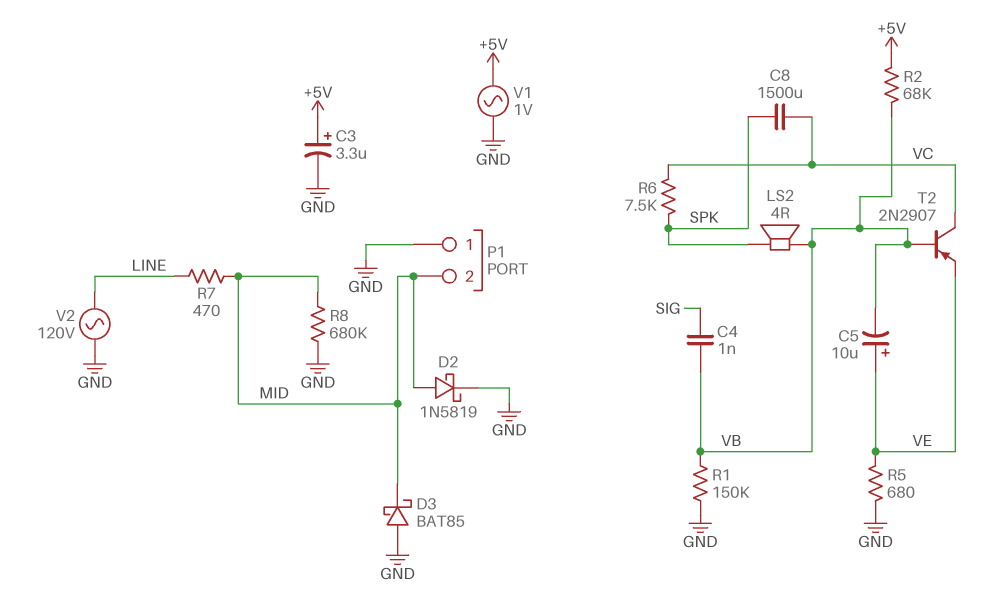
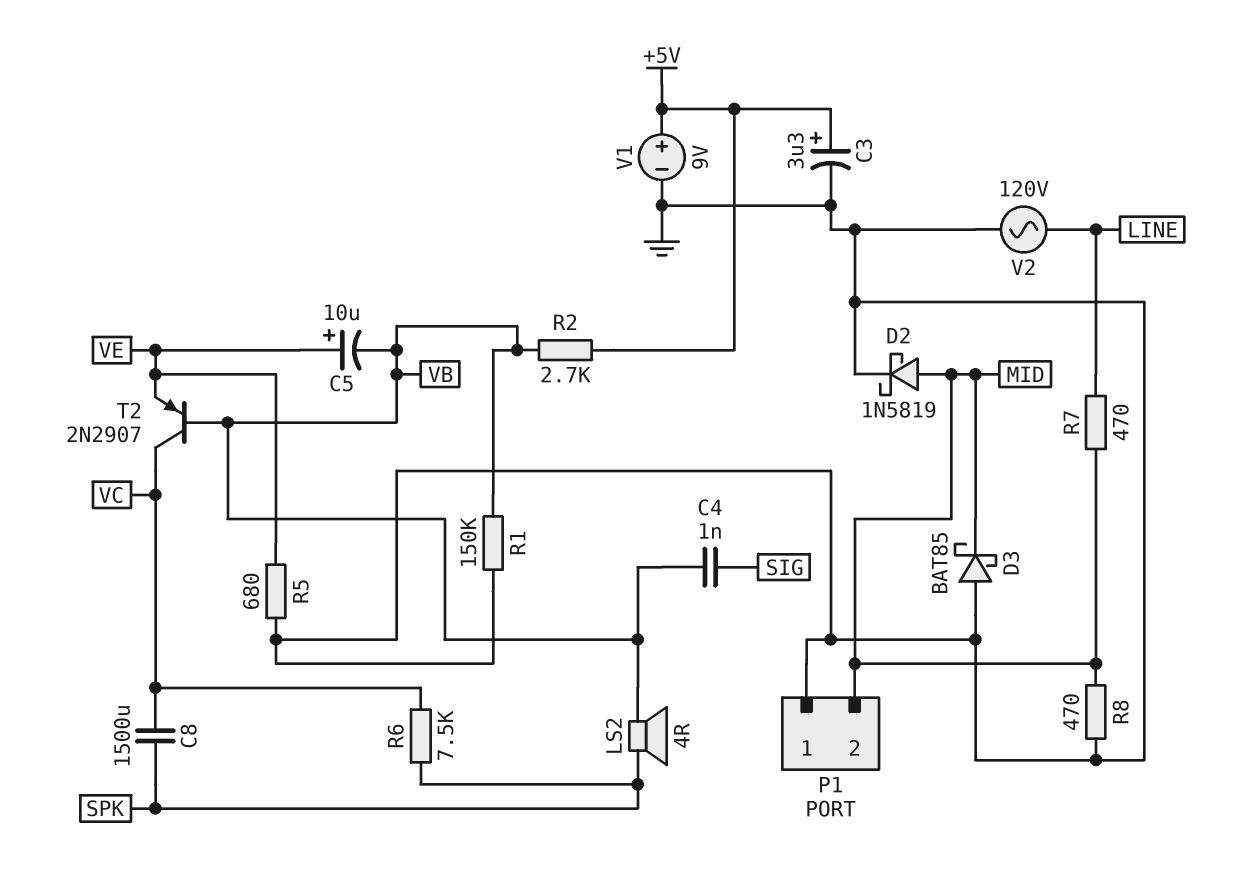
R2: 68k (+5V, VB) -> 2.7k (+5V, VB)
R8: 680k (GND, MID) -> 470 (GND, MID)
V1: AC 1V (+5V, GND) -> 9V (plus +5V, minus GND)

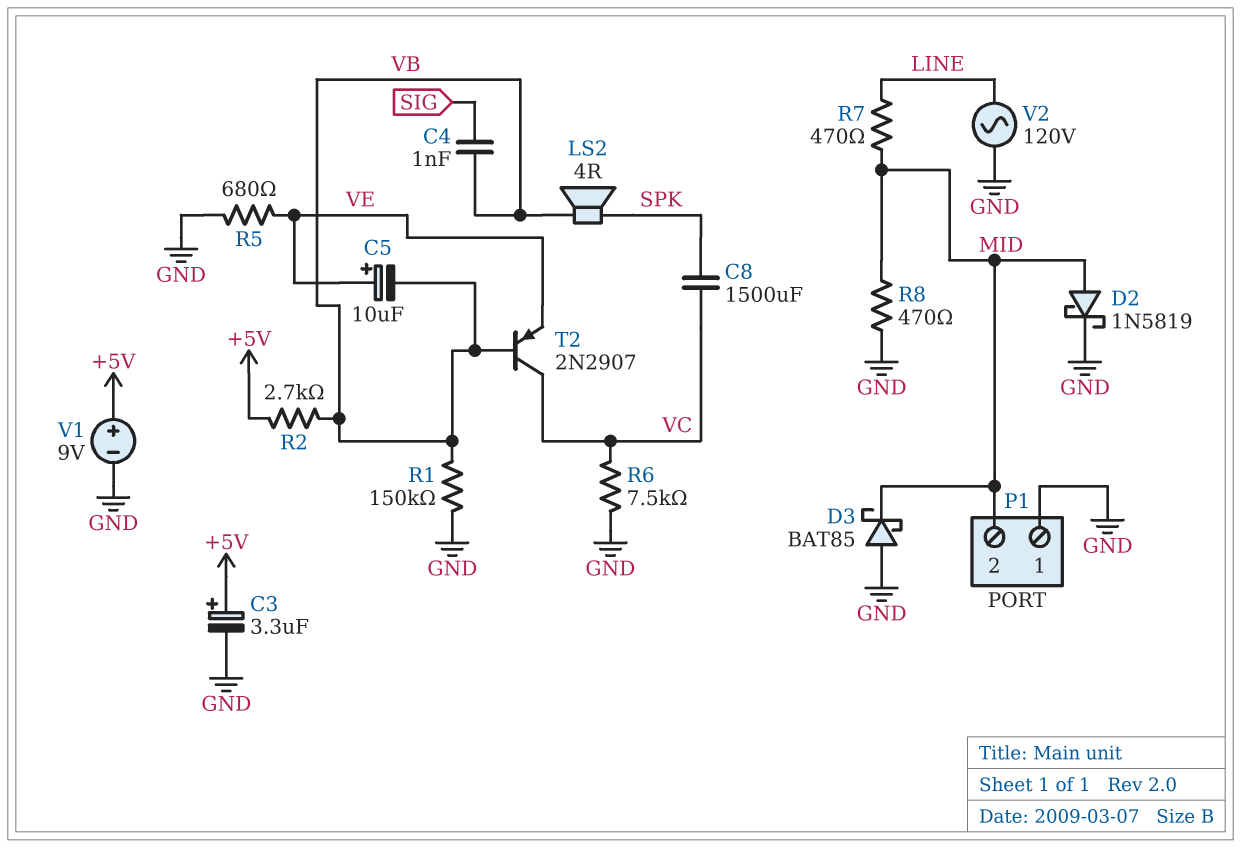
R6: 7.5k (SPK, VC) -> 7.5k (GND, VC)

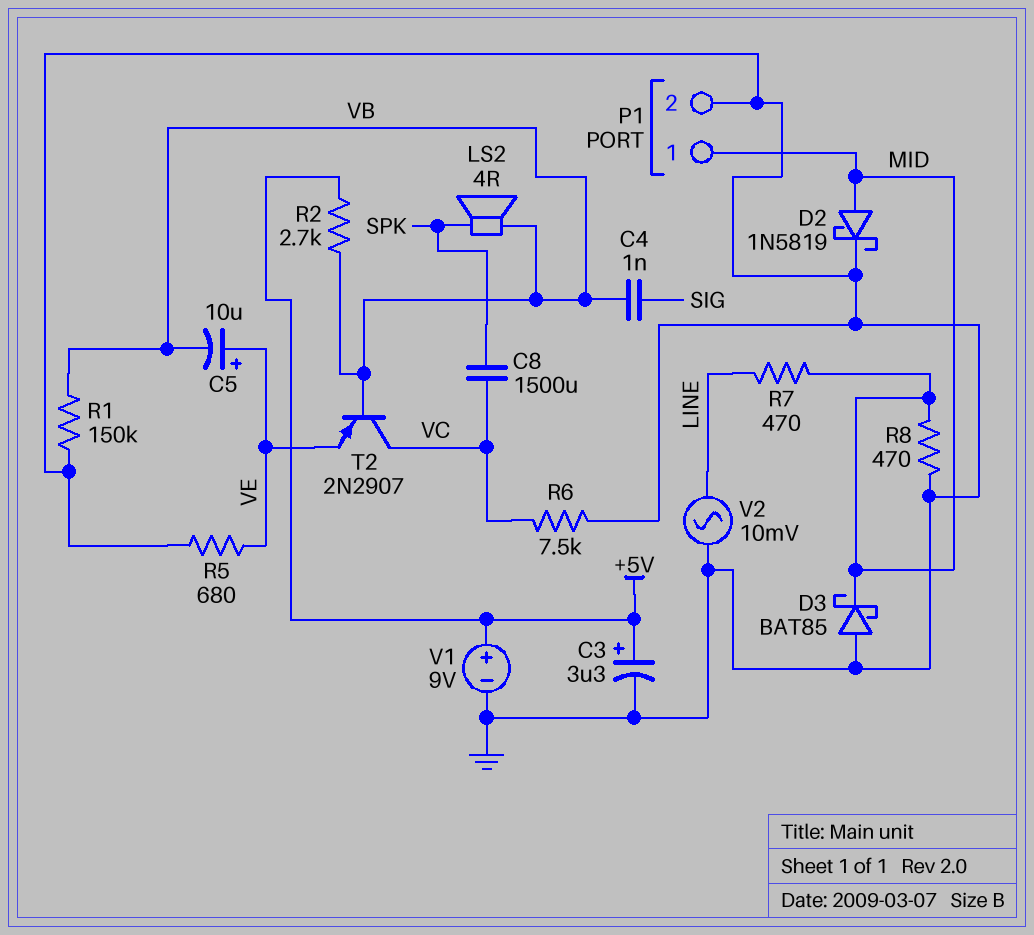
P1 pin 1: GND -> MID
P1 pin 2: MID -> GND
V2: AC 120V (GND, LINE) -> AC 10mV (GND, LINE)

